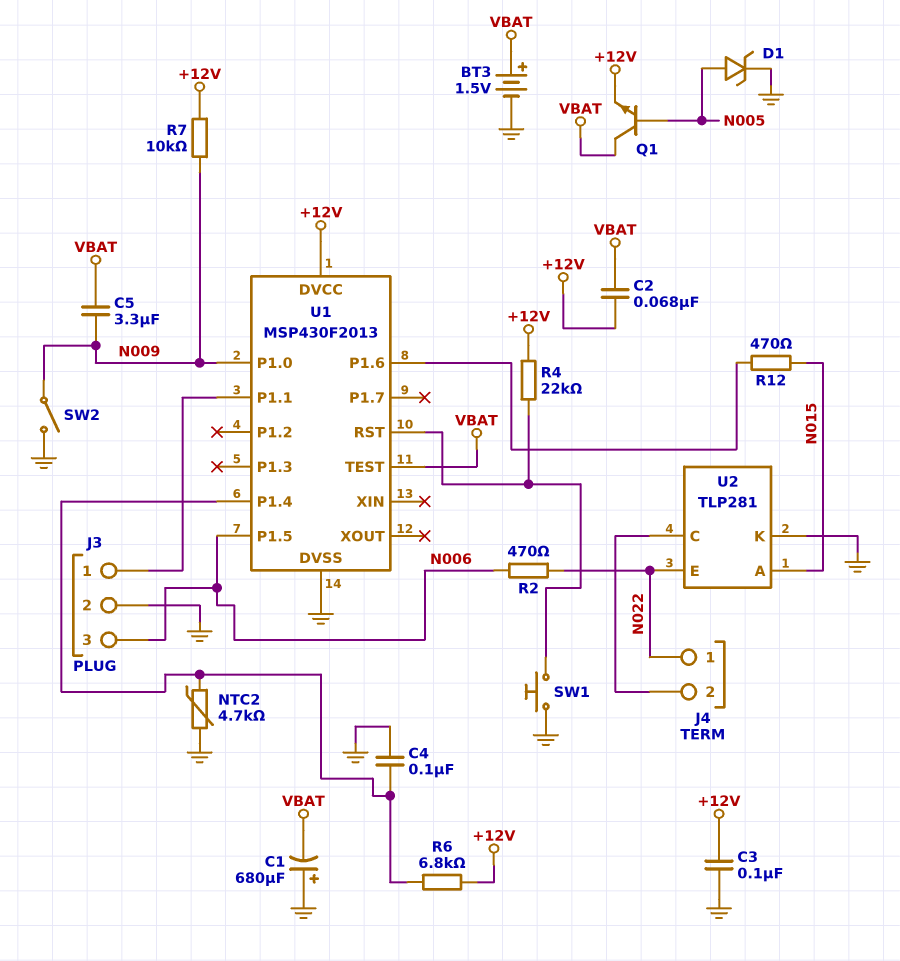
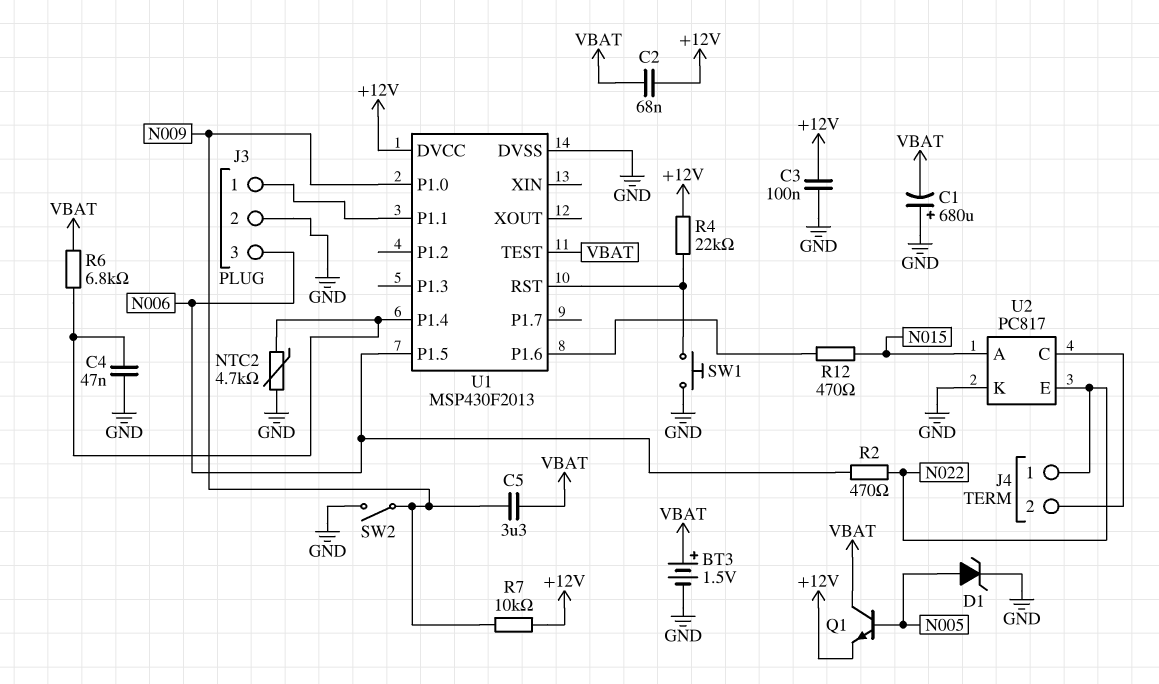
C4: 100nF (GND, U1/P1.4) -> 47nF (GND, U1/P1.4)
R6: 6.8k (+12V, U1/P1.4) -> 6.8k (U1/P1.4, VBAT)
U2: TLP281 -> PC817

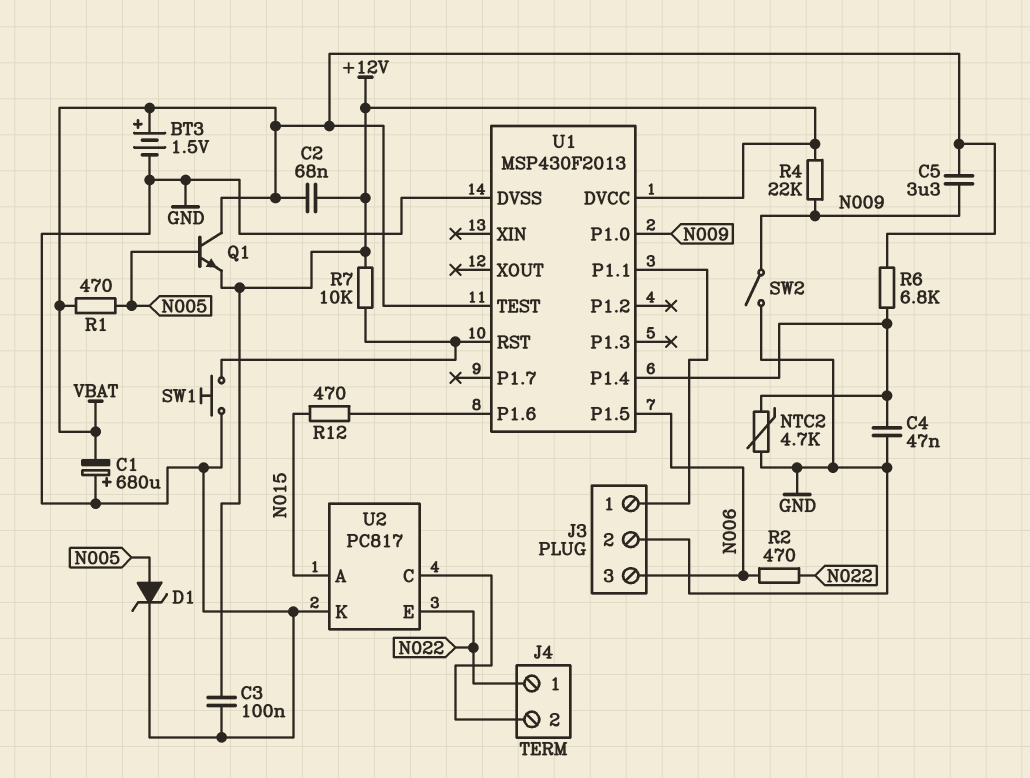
R1: none -> 470 (N005, VBAT)
R4: 22k (+12V, U1/RST) -> 22k (+12V, N009)
R7: 10k (+12V, N009) -> 10k (+12V, U1/RST)

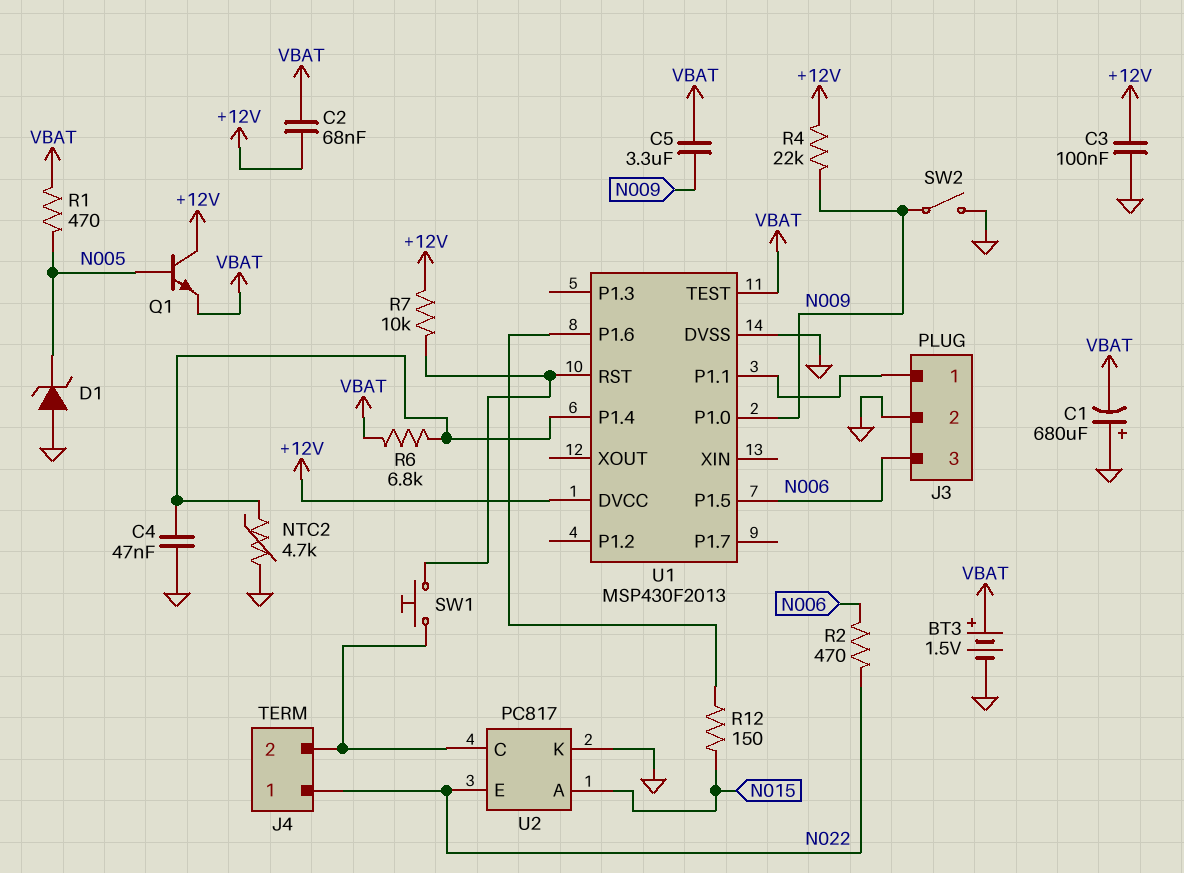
D1: zener (A N005, K GND) -> zener (A GND, K N005)
Q1: NPN (B N005, C VBAT, E +12V) -> NPN (B N005, C +12V, E VBAT)
R12: 470 (N015, U1/P1.6) -> 150 (N015, U1/P1.6)
SW1: button (GND, U1/RST) -> button (J4/2, U1/RST)

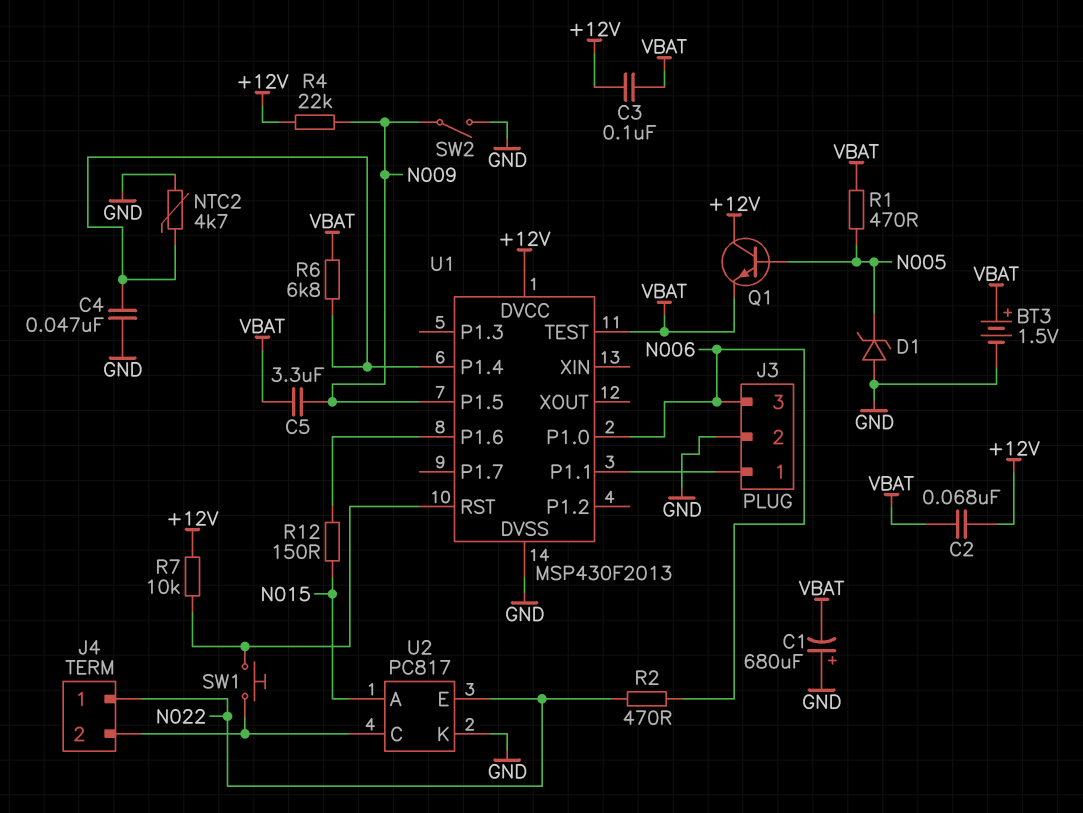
C3: 100nF (+12V, GND) -> 100nF (+12V, VBAT)
U1 pin P1.0: N009 -> N006
U1 pin P1.5: N006 -> N009

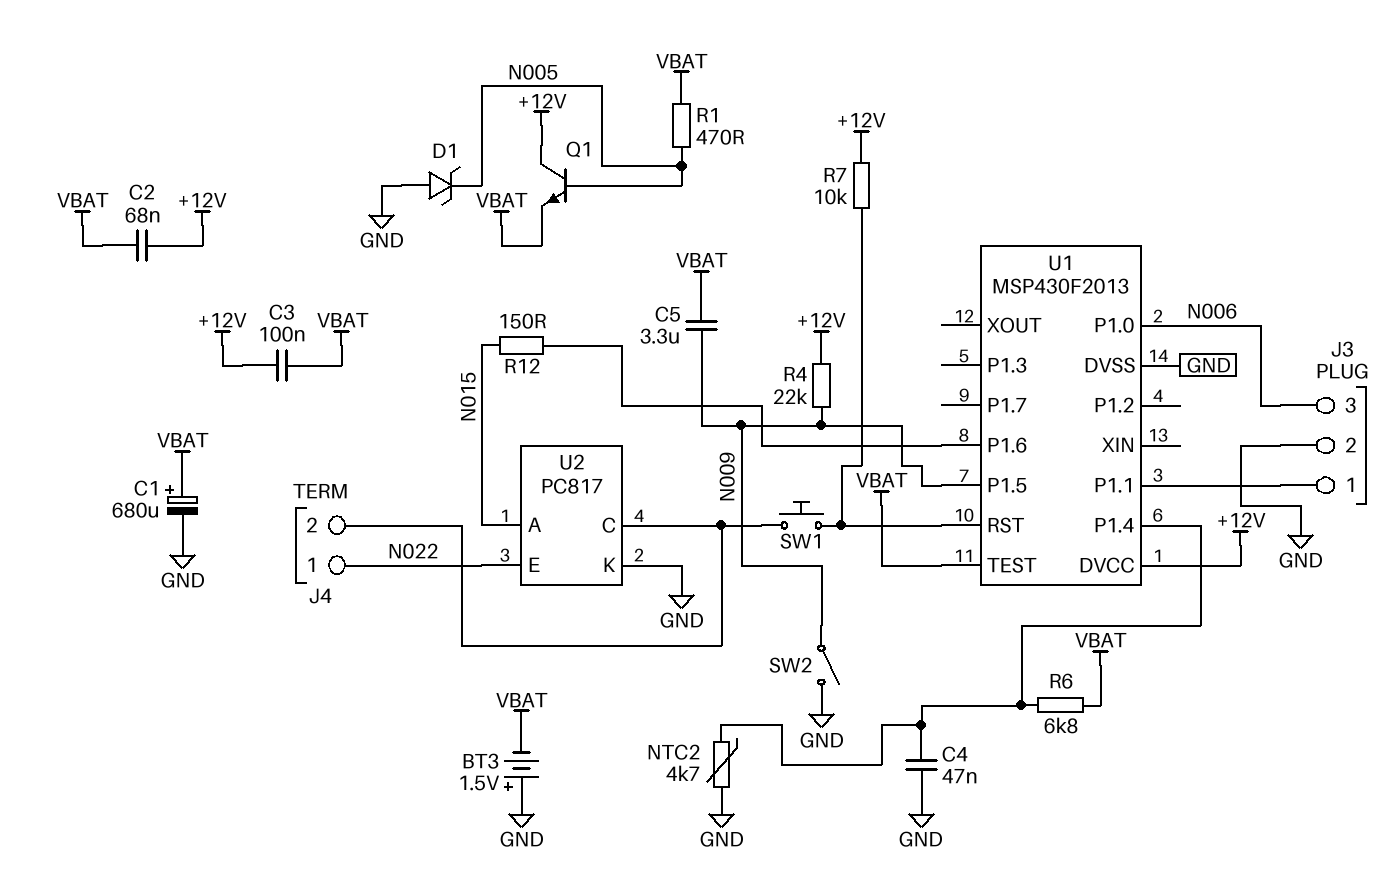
BT3: 1.5V (plus VBAT, minus GND) -> 1.5V (plus GND, minus VBAT)
C1: 680uF (plus GND, minus VBAT) -> 680uF (plus VBAT, minus GND)
R2: 470 (N006, N022) -> none

